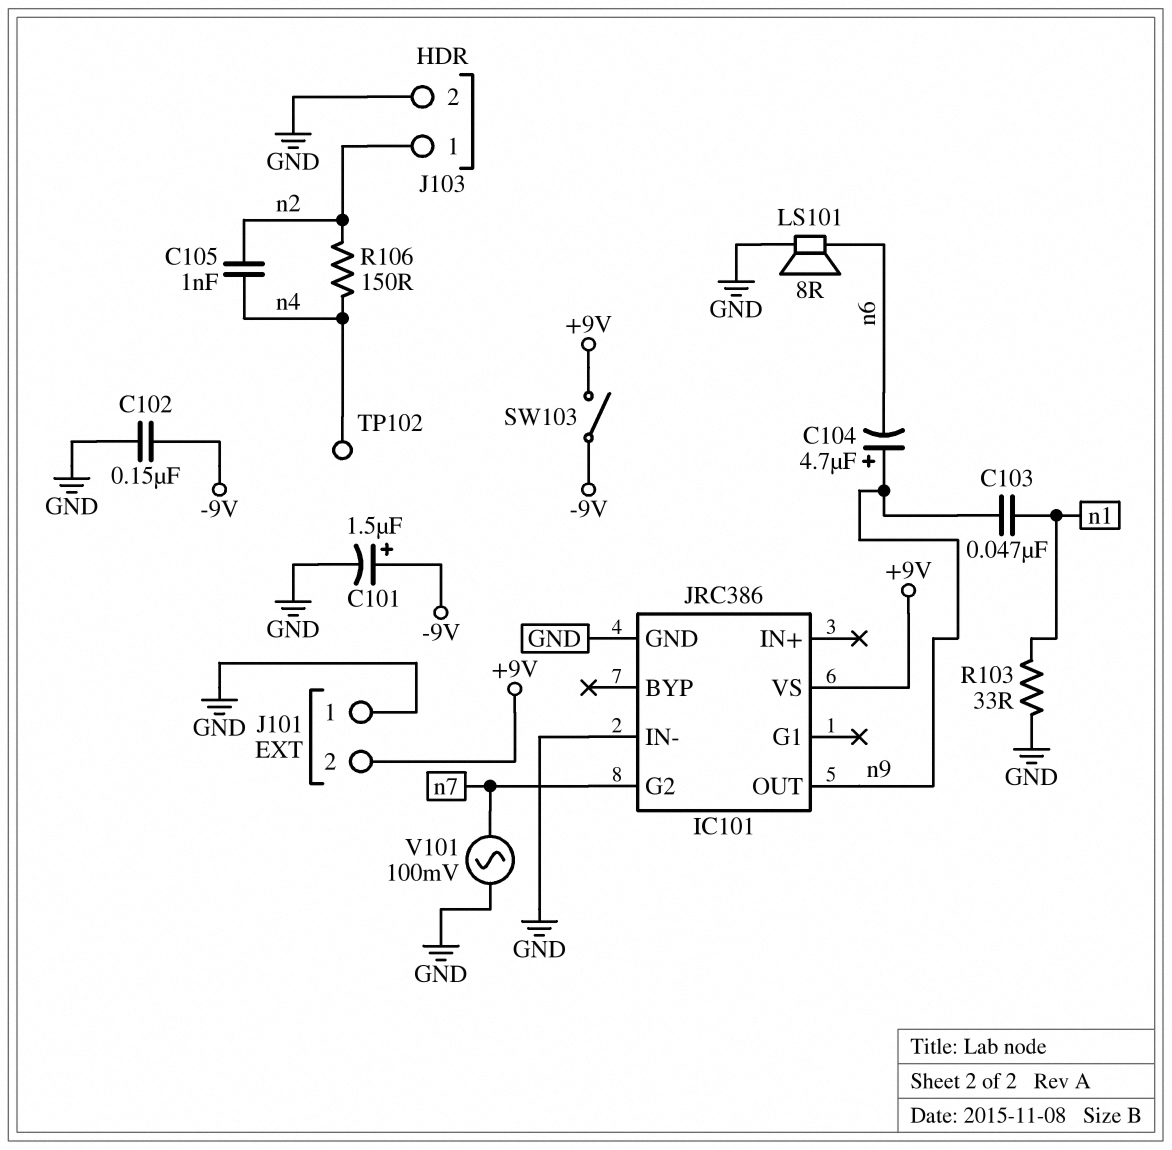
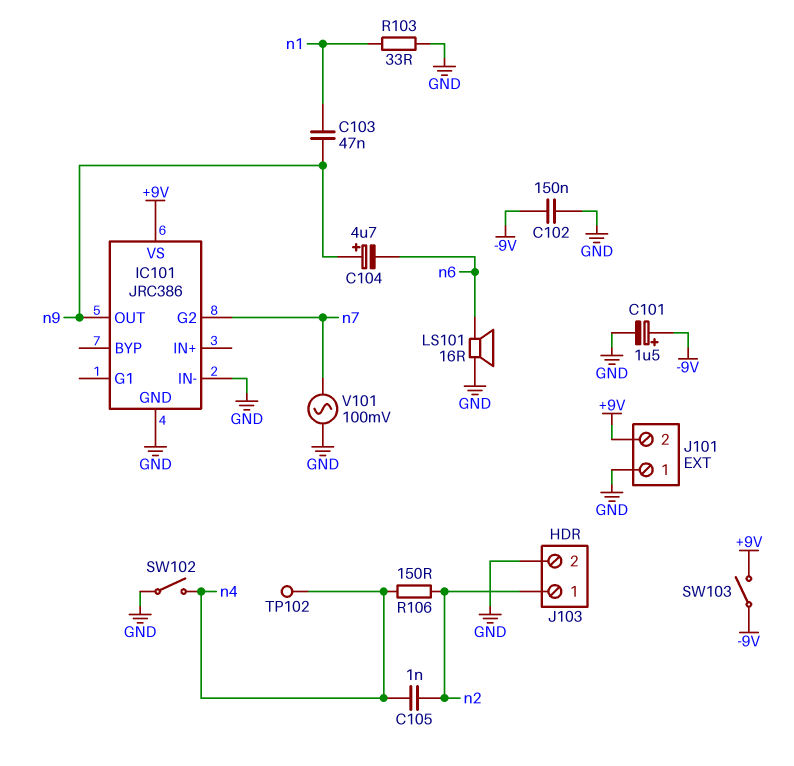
LS101: speaker 8R (GND, n6) -> speaker 16R (GND, n6)
SW102: none -> switch (GND, n4)

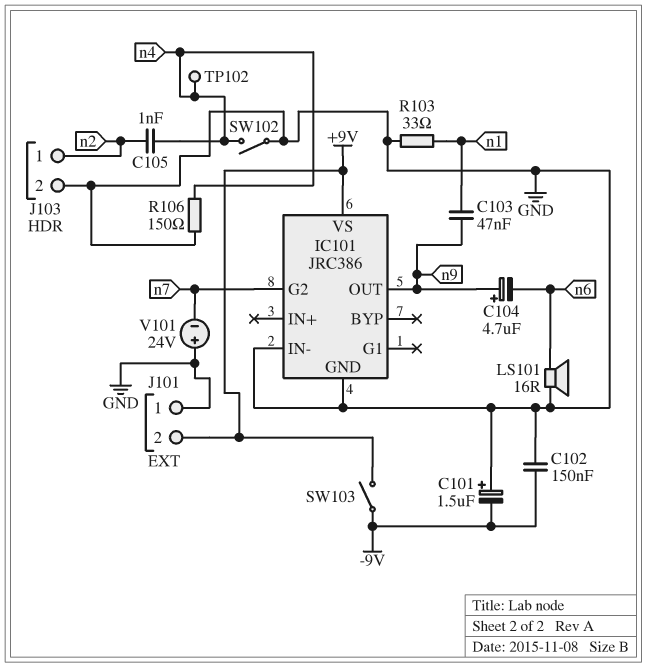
C101: 1.5uF (plus -9V, minus GND) -> 1.5uF (plus GND, minus -9V)
R106: 150 (n2, n4) -> 150 (GND, n4)
V101: AC 100mV (GND, n7) -> 24V (plus GND, minus n7)

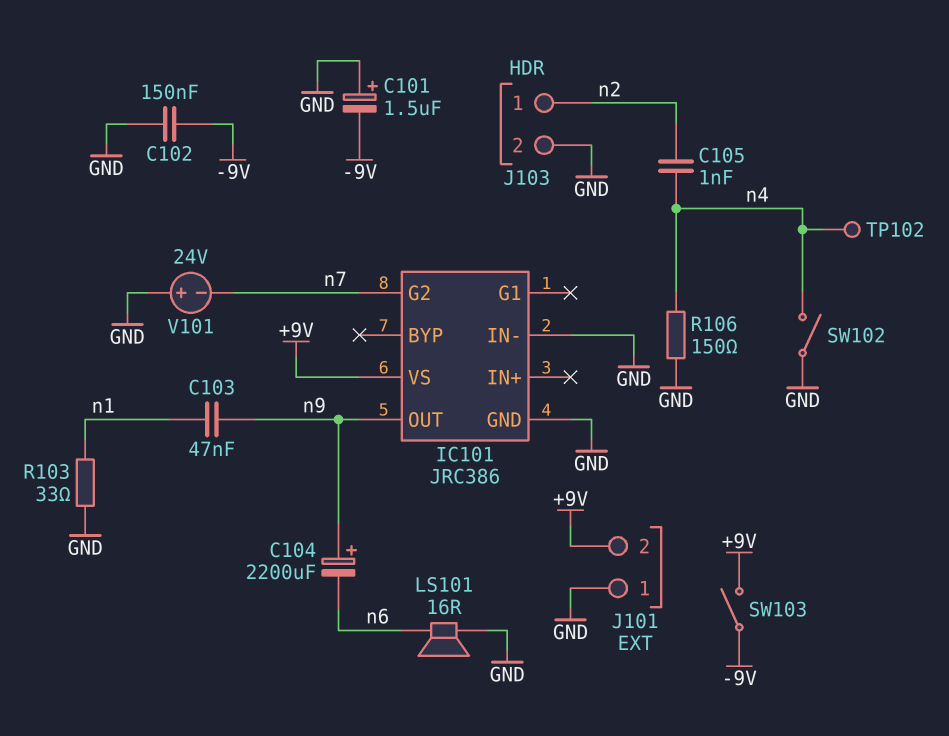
C104: 4.7uF (plus n9, minus n6) -> 2200uF (plus n9, minus n6)

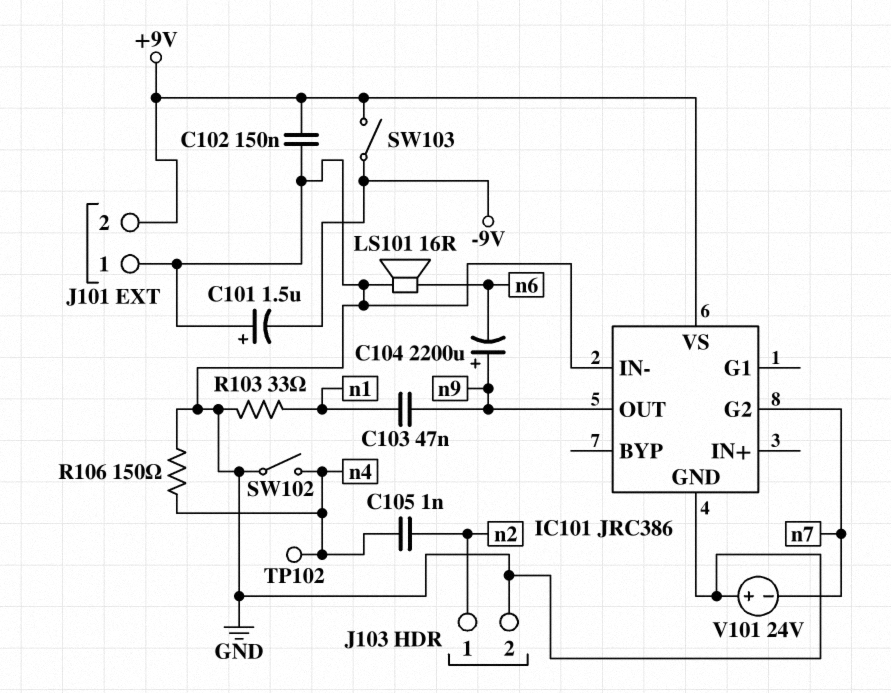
C102: 150nF (-9V, GND) -> 150nF (+9V, GND)

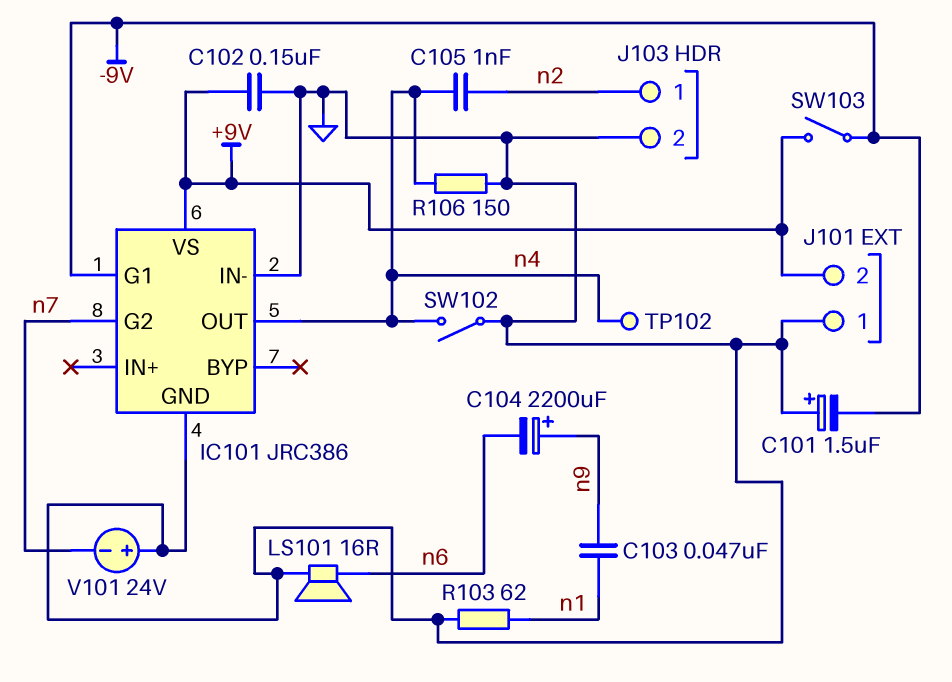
IC101 pin G1: none -> -9V
IC101 pin OUT: n9 -> n4
R103: 33 (GND, n1) -> 62 (GND, n1)

